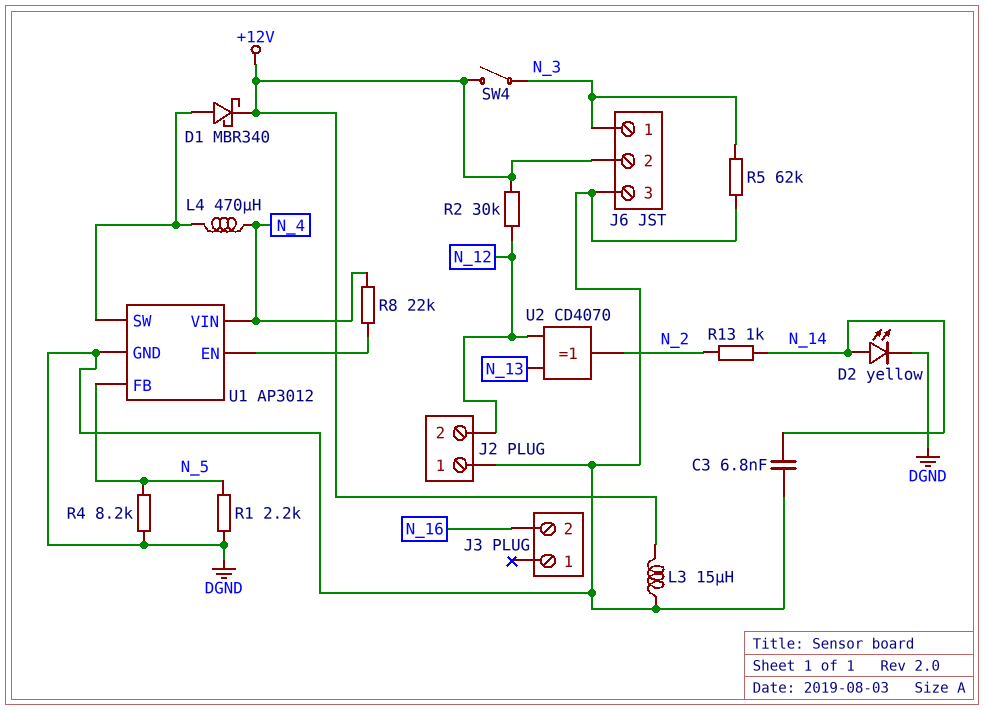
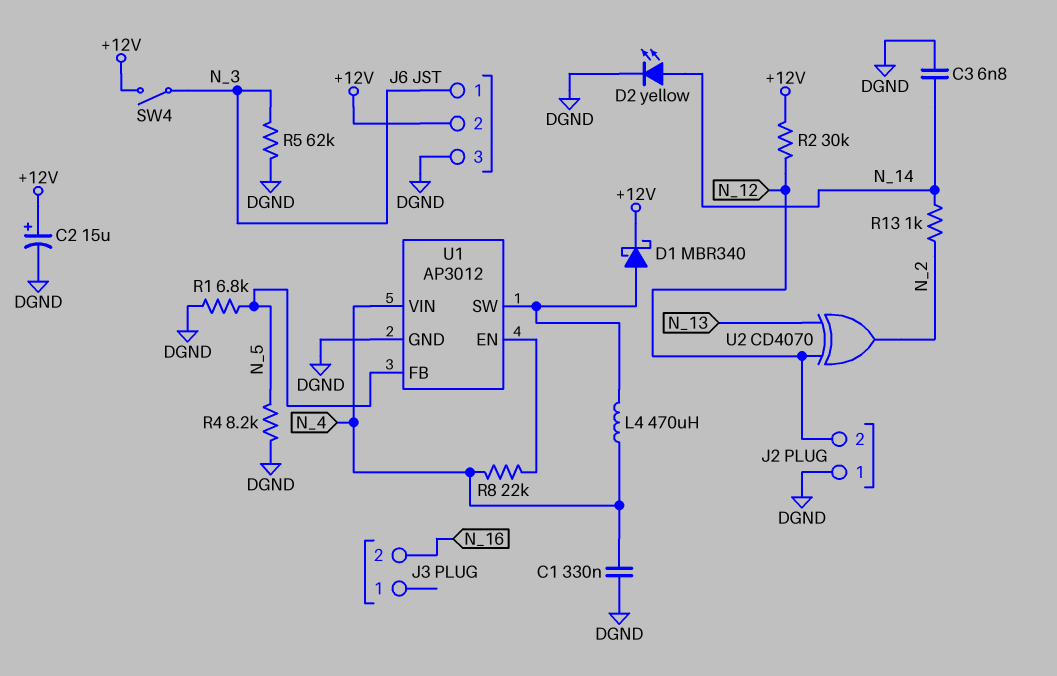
C1: none -> 330nF (DGND, N_4)
C2: none -> 15uF (plus +12V, minus DGND)
L3: 15uH (+12V, DGND) -> none
R1: 2.2k (DGND, N_5) -> 6.8k (DGND, N_5)

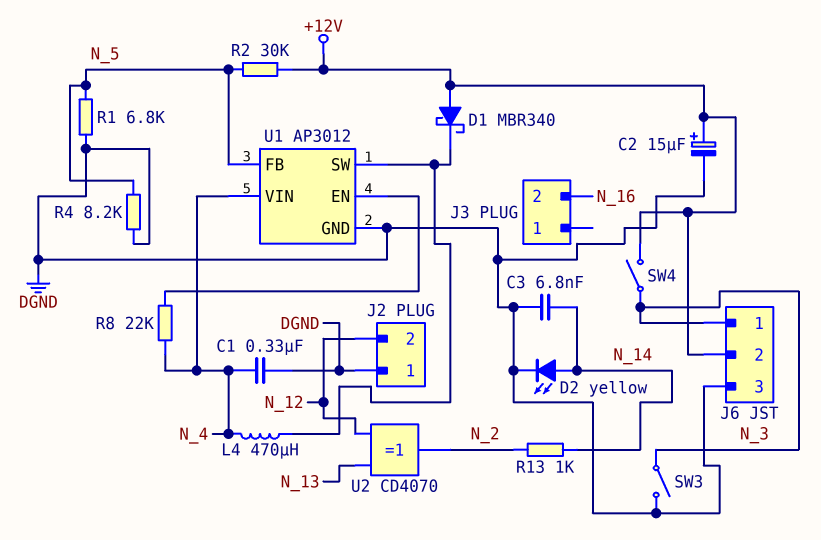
D1: schottky MBR340 (A U1/SW, K +12V) -> schottky MBR340 (A +12V, K U1/SW)
R2: 30k (+12V, N_12) -> 30k (+12V, N_5)
R5: 62k (DGND, N_3) -> none
SW3: none -> switch (DGND, N_3)

